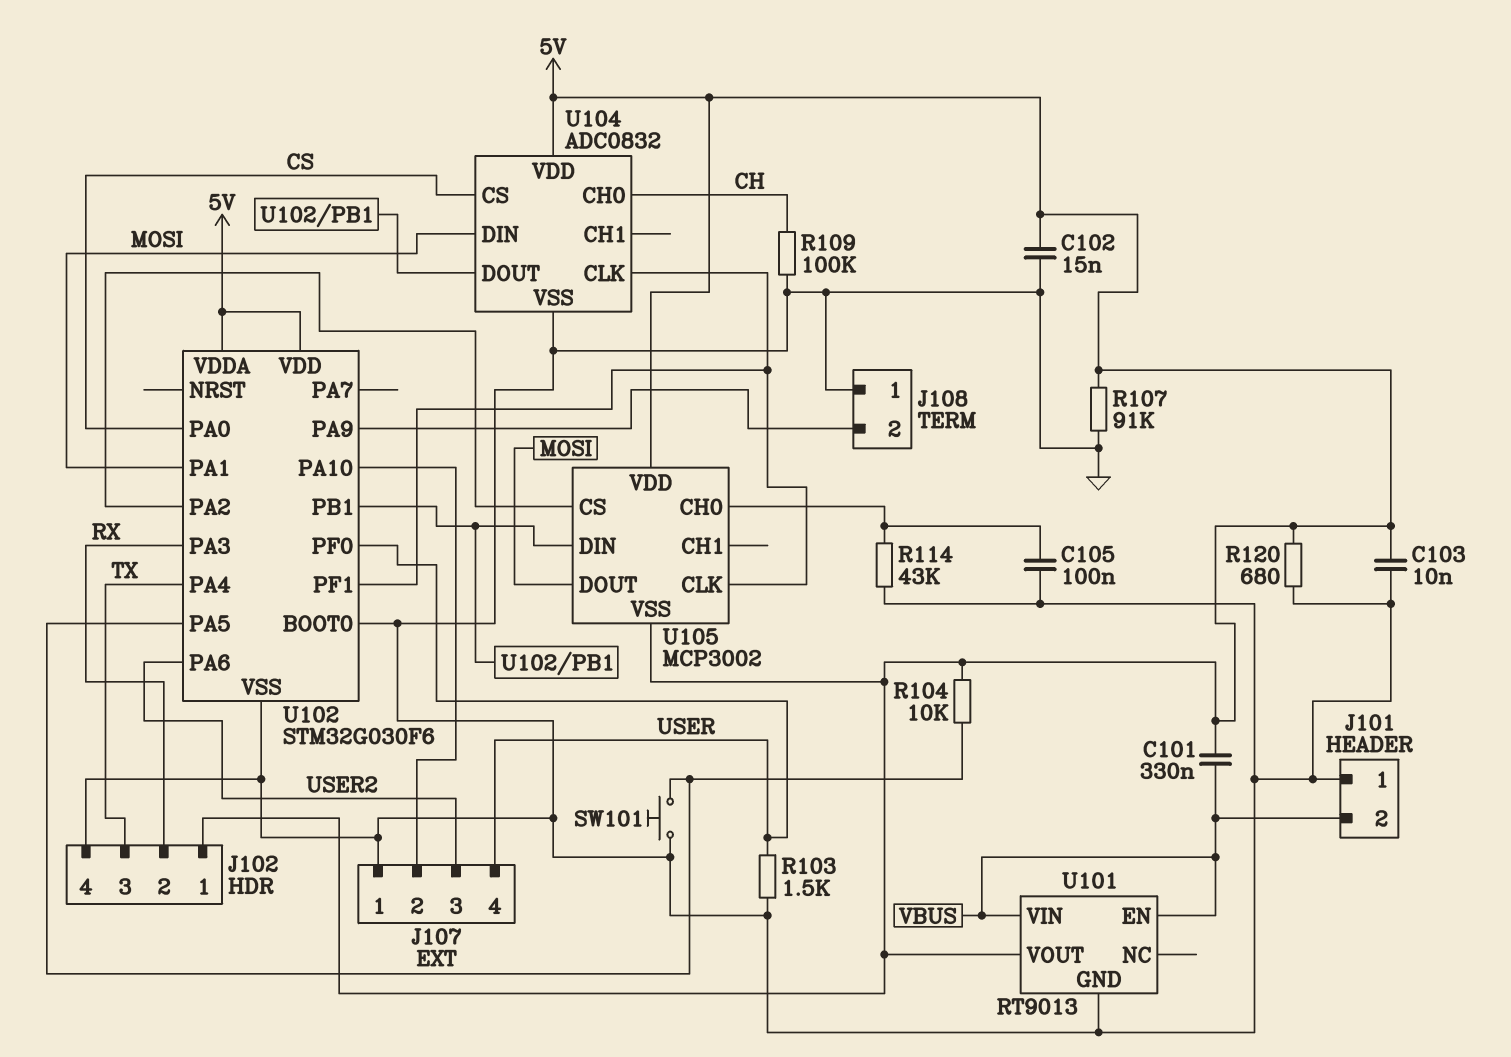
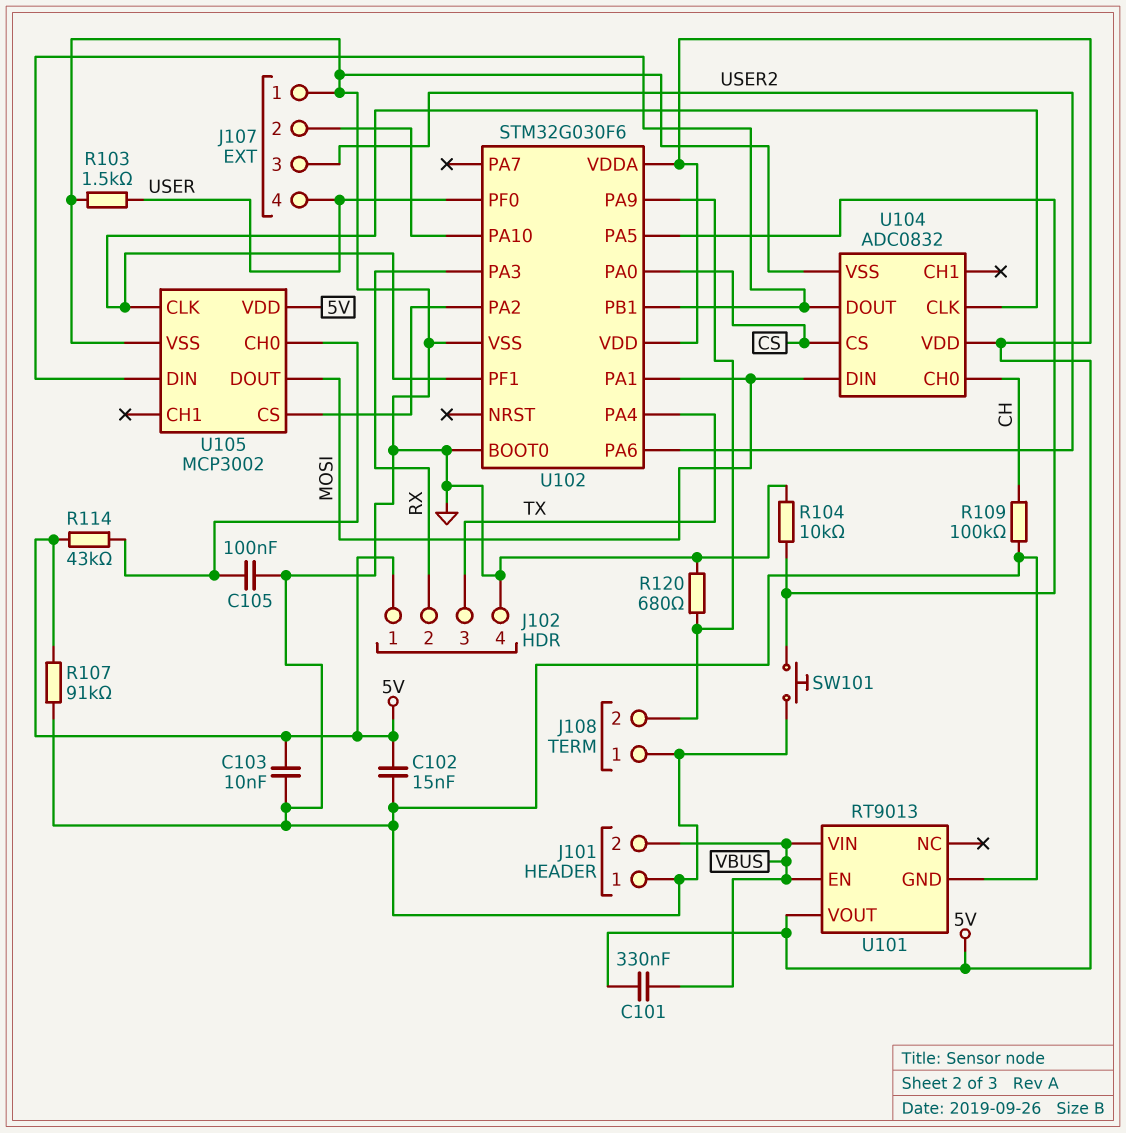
R104: 10k (5V, U102/PA5) -> 10k (GND, U102/PA5)
R114: 43k (GND, U105/CH0) -> 43k (5V, U105/CH0)
R120: 680 (5V, GND) -> 680 (GND, J108/2)
U105 pin VSS: 5V -> GND

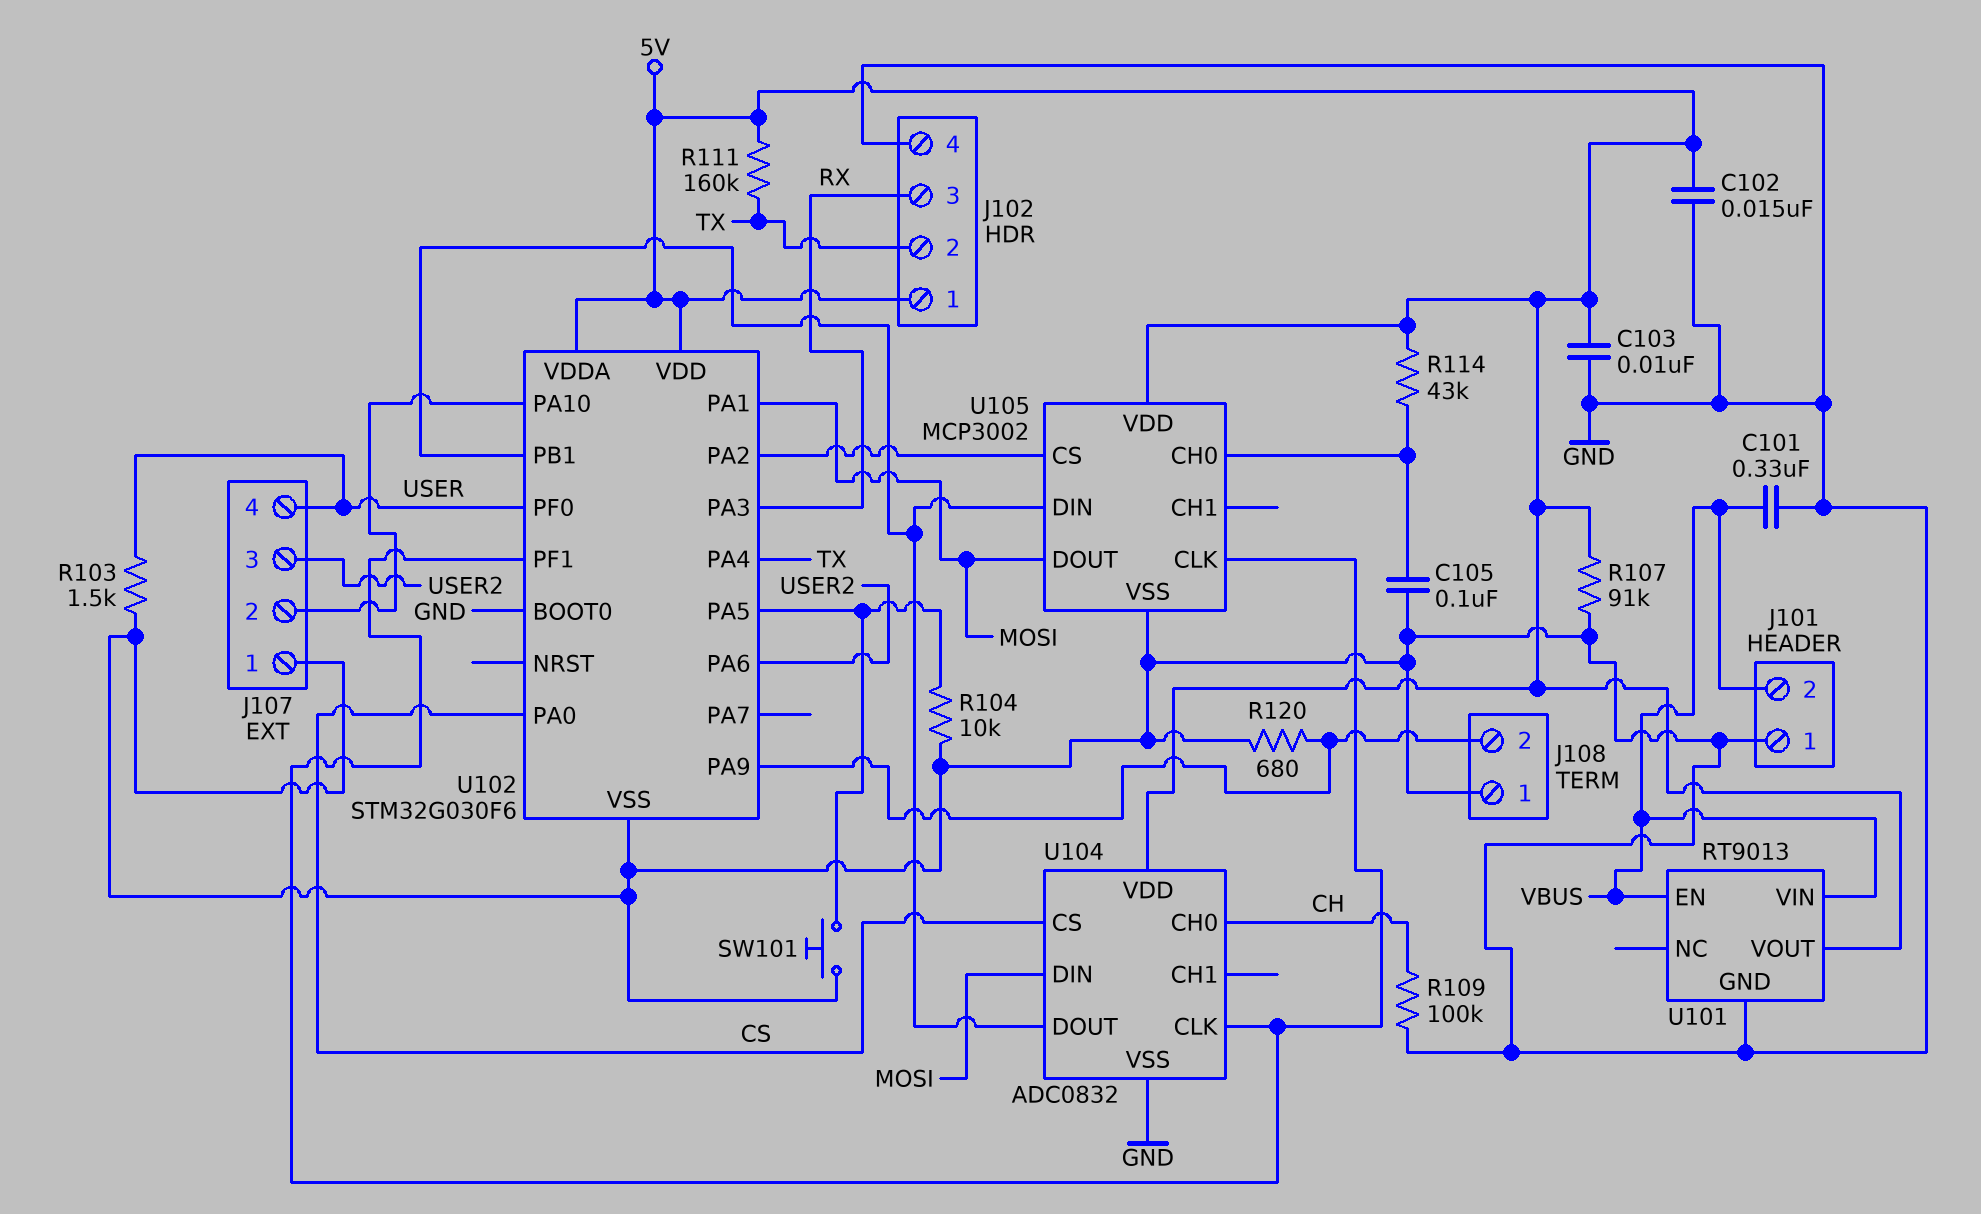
C101: 330nF (5V, VBUS) -> 330nF (GND, VBUS)
J102 pin 2: RX -> TX
J102 pin 3: TX -> RX
R111: none -> 160k (5V, TX)

